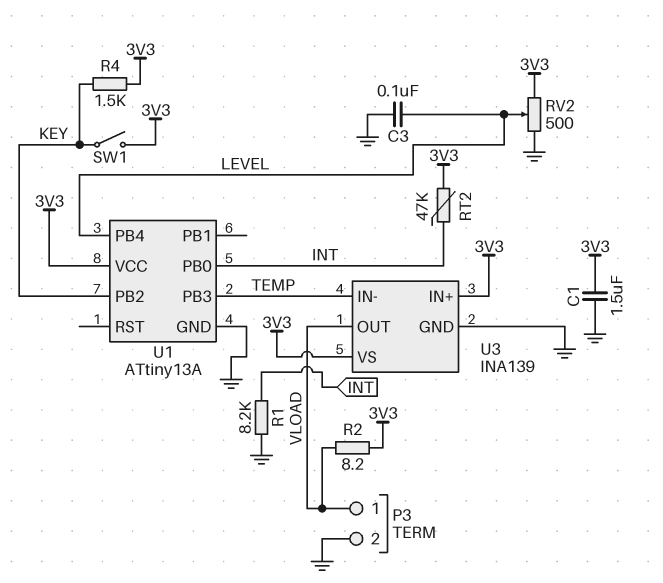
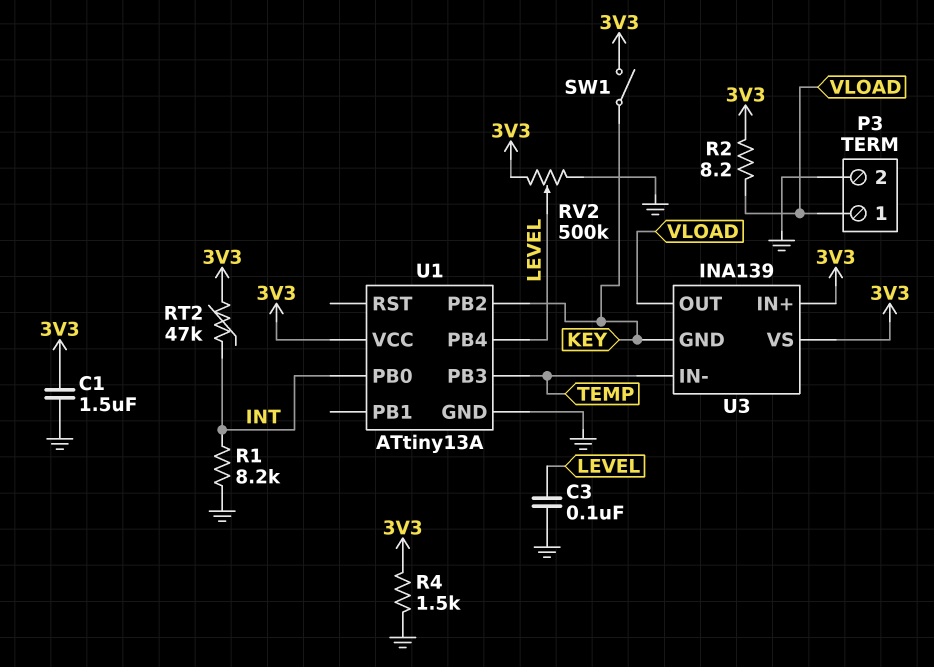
R4: 1.5k (3V3, KEY) -> 1.5k (3V3, GND)
RV2: 500 (3V3, GND, wiper LEVEL) -> 500k (3V3, GND, wiper LEVEL)
U3 pin GND: GND -> KEY

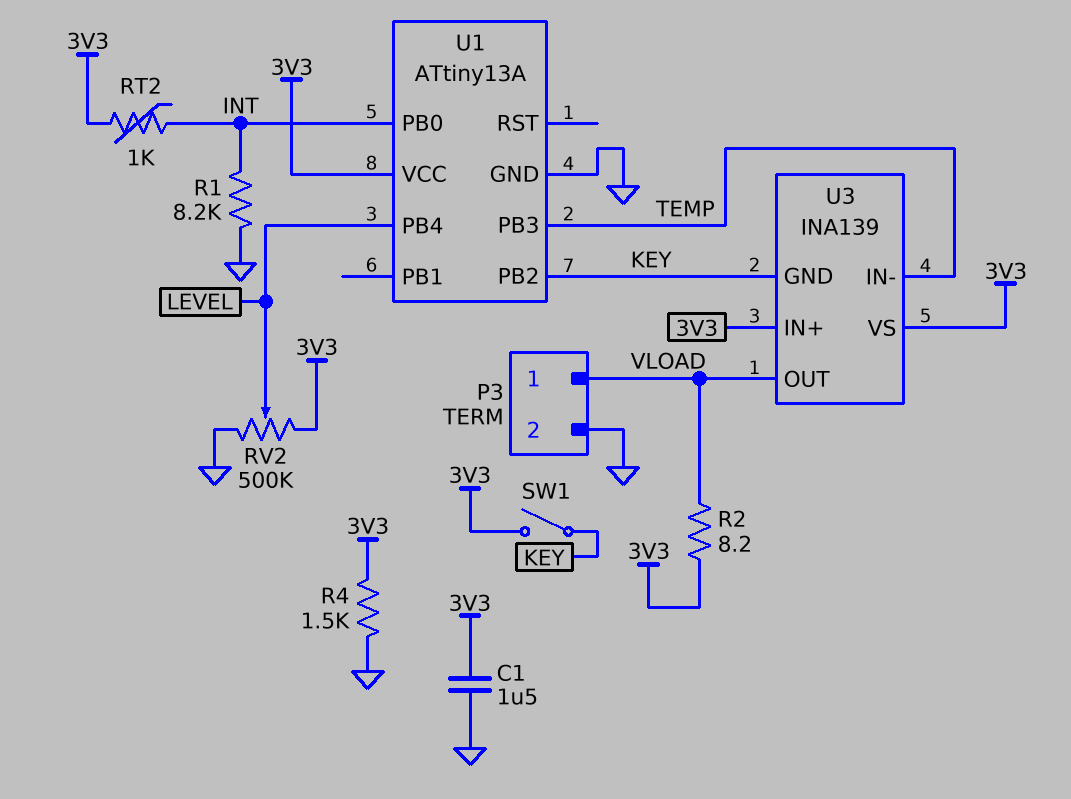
C3: 100nF (GND, LEVEL) -> none
RT2: 47k (3V3, INT) -> 1k (3V3, INT)

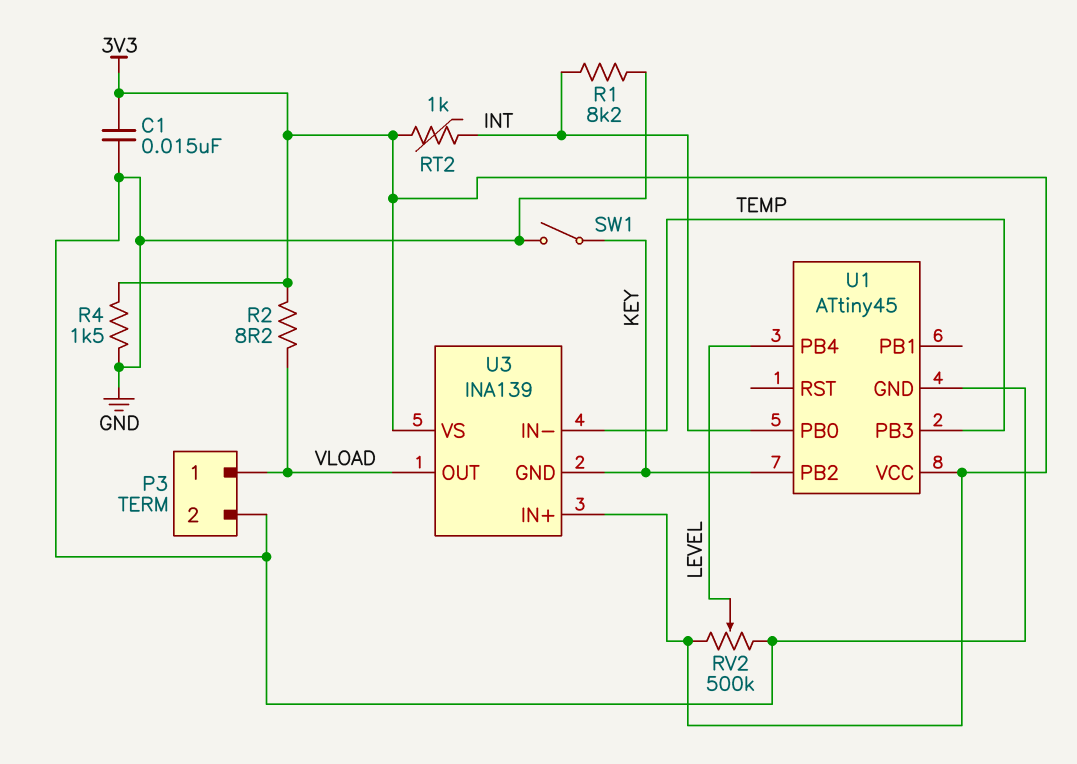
C1: 1.5uF (3V3, GND) -> 15nF (3V3, GND)
SW1: switch (3V3, KEY) -> switch (GND, KEY)
U1: ATtiny13A -> ATtiny45

